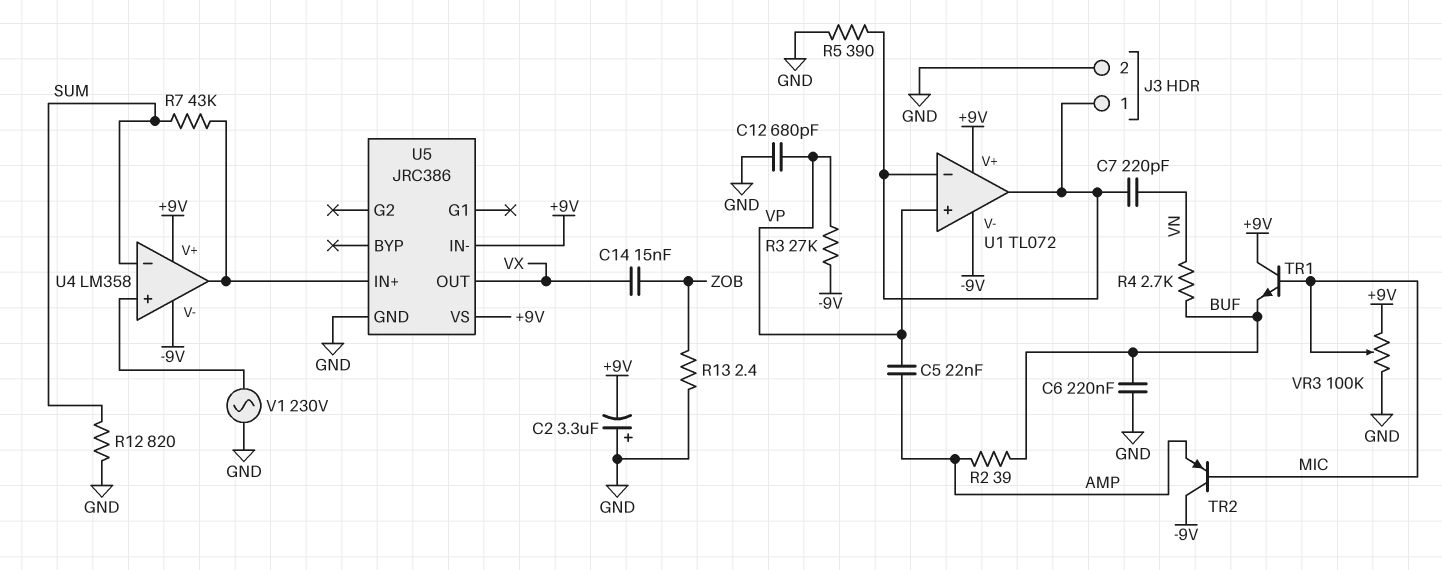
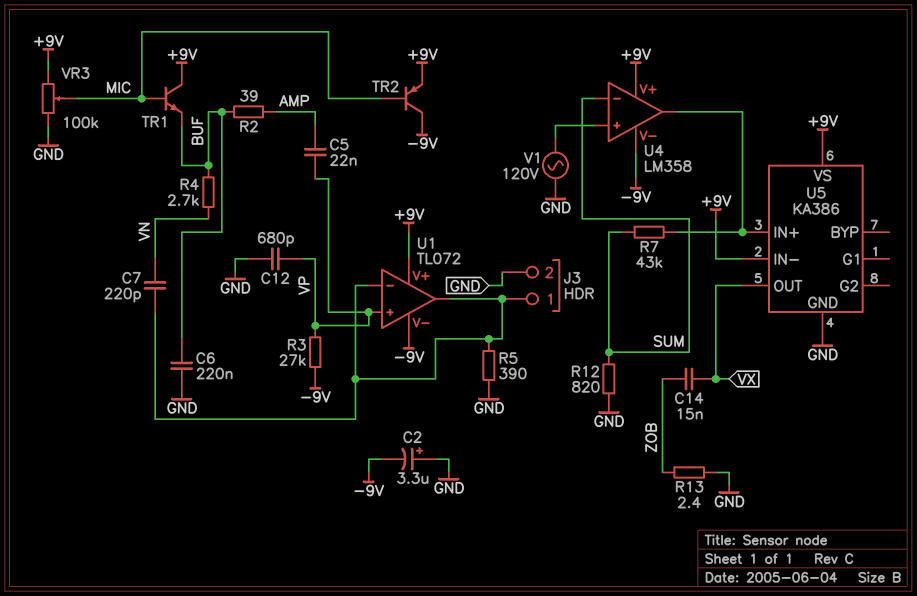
C2: 3.3uF (plus GND, minus +9V) -> 3.3uF (plus GND, minus -9V)
TR2: PNP (B MIC, C -9V, E AMP) -> PNP (B MIC, C -9V, E +9V)
U5: JRC386 -> KA386
V1: AC 230V (GND, U4/in+) -> AC 120V (GND, U4/in+)

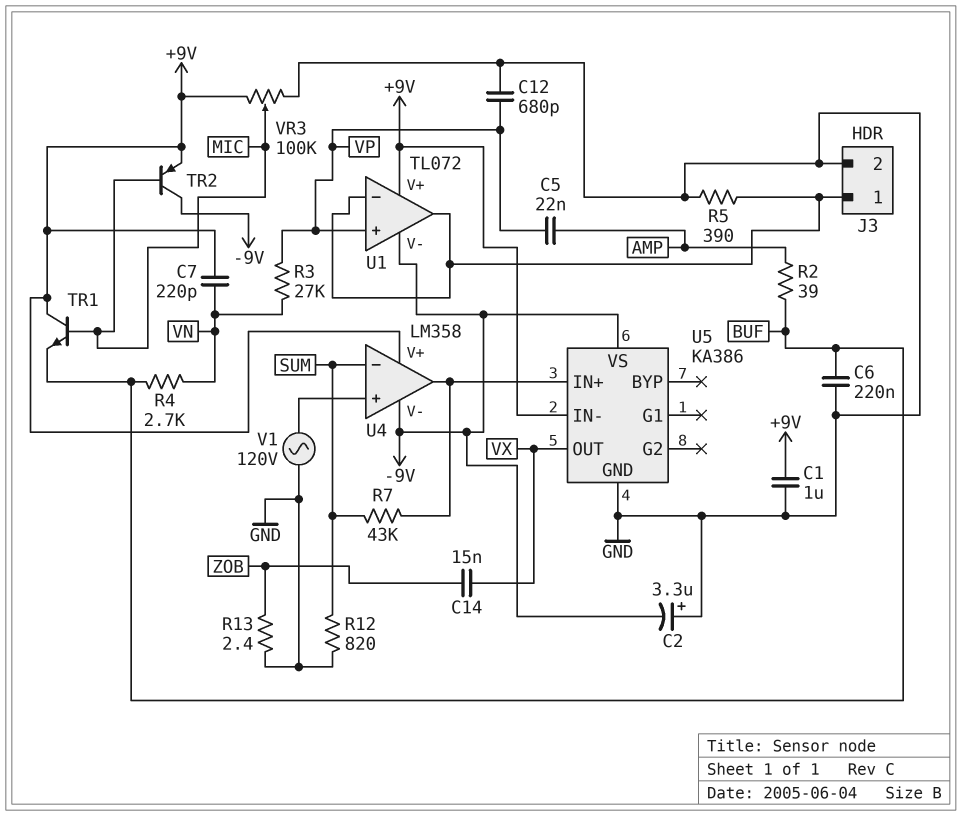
C1: none -> 1uF (+9V, GND)
C7: 220pF (J3/1, VN) -> 220pF (+9V, VN)
R3: 27k (-9V, VP) -> 27k (VN, VP)
U5 pin VS: +9V -> -9V

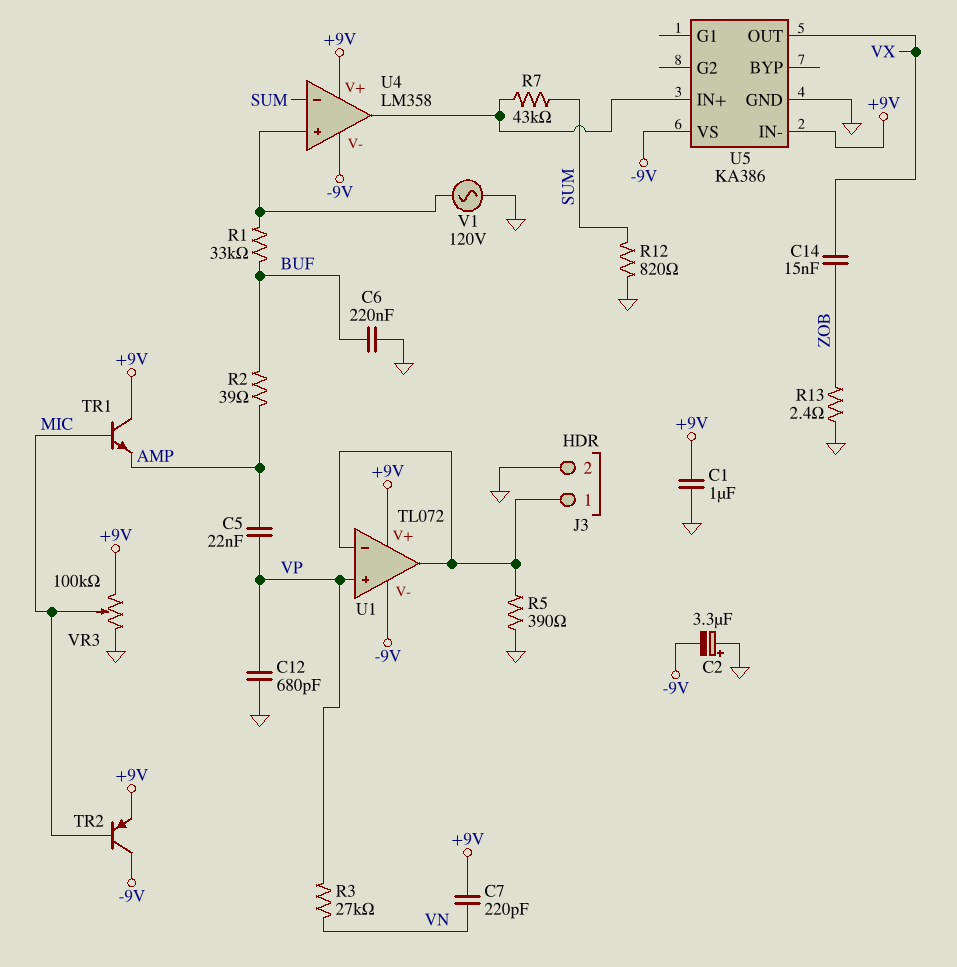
R1: none -> 33k (BUF, U4/in+)
R4: 2.7k (BUF, VN) -> none
TR1: NPN (B MIC, C +9V, E BUF) -> NPN (B MIC, C +9V, E AMP)

